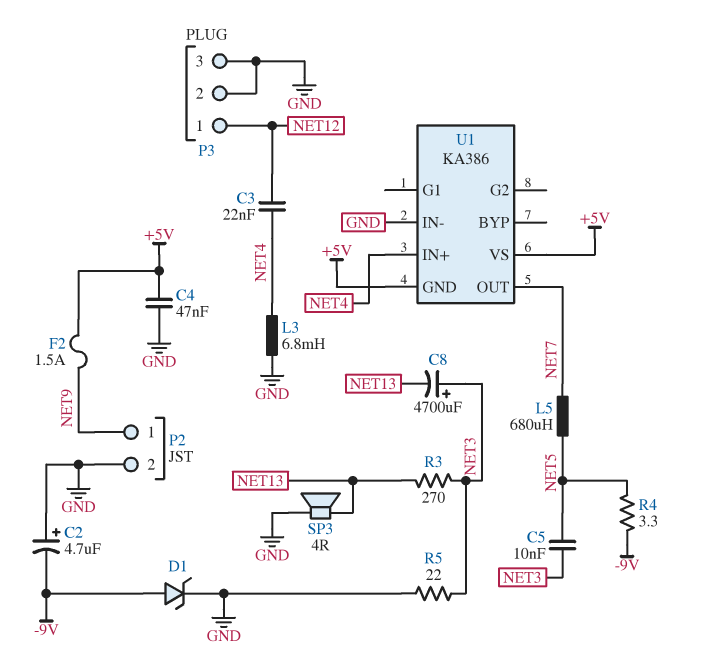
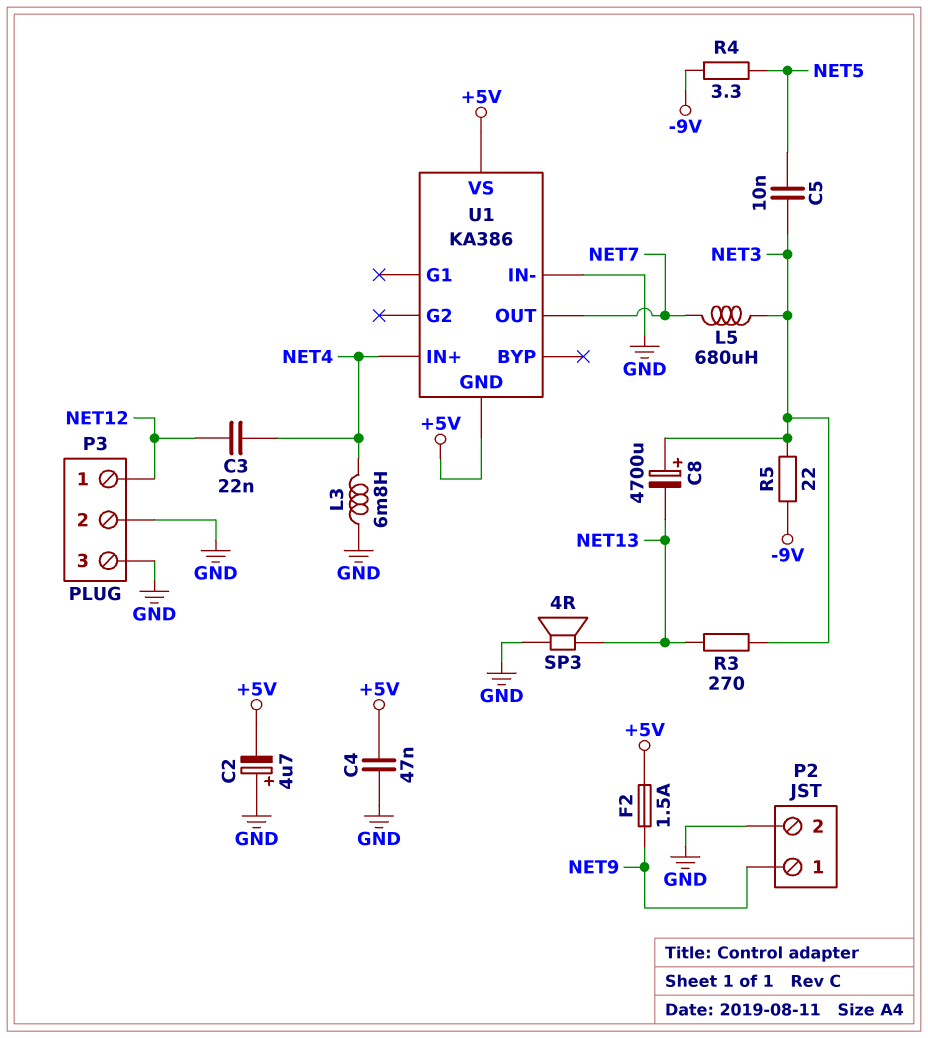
C2: 4.7uF (plus GND, minus -9V) -> 4.7uF (plus GND, minus +5V)
D1: zener (A -9V, K GND) -> none
L5: 680uH (NET5, NET7) -> 680uH (NET3, NET7)
R5: 22 (GND, NET3) -> 22 (-9V, NET3)

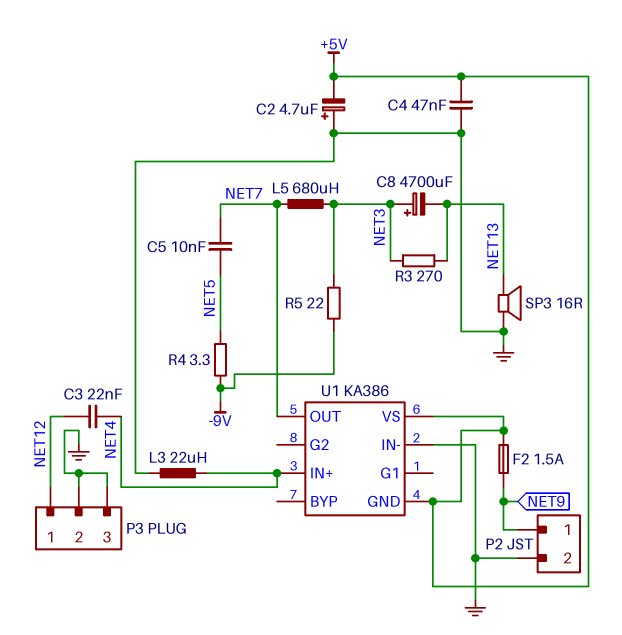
C5: 10nF (NET3, NET5) -> 10nF (NET5, NET7)
L3: 6.8mH (GND, NET4) -> 22uH (GND, NET4)
SP3: speaker 4R (GND, NET13) -> speaker 16R (GND, NET13)

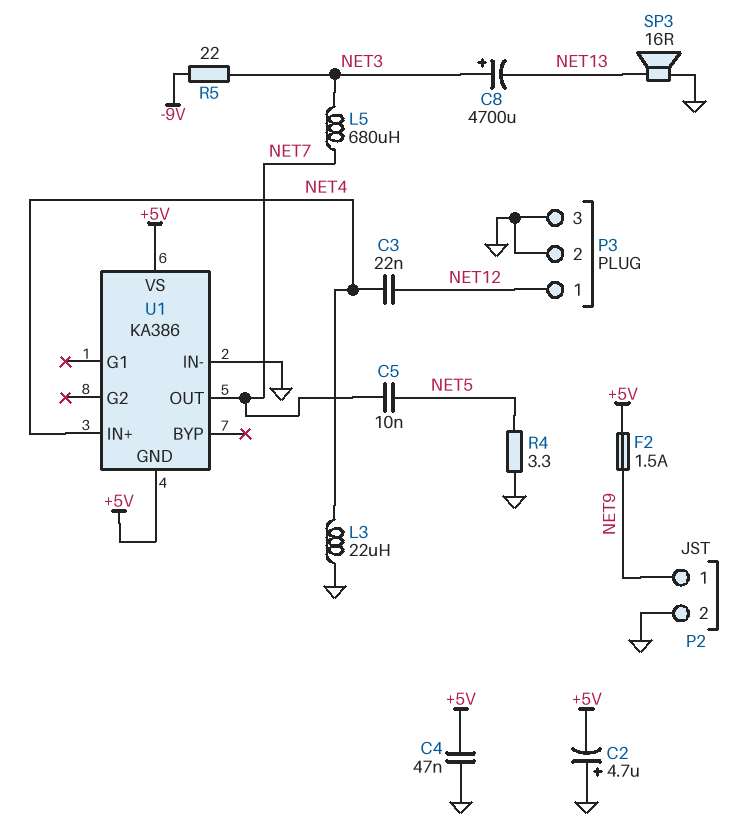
R3: 270 (NET3, NET13) -> none
R4: 3.3 (-9V, NET5) -> 3.3 (GND, NET5)

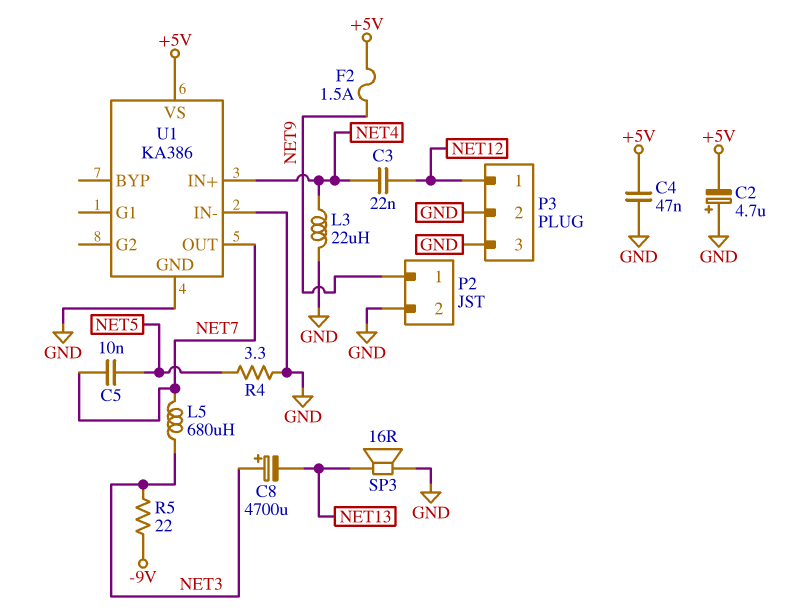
U1 pin GND: +5V -> GND

